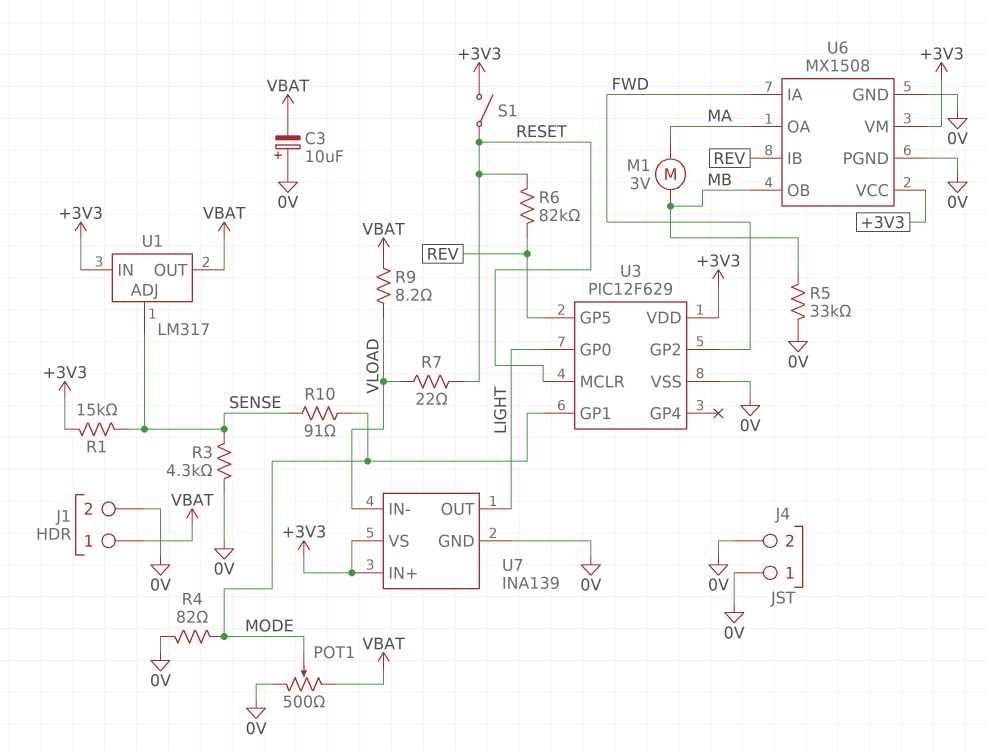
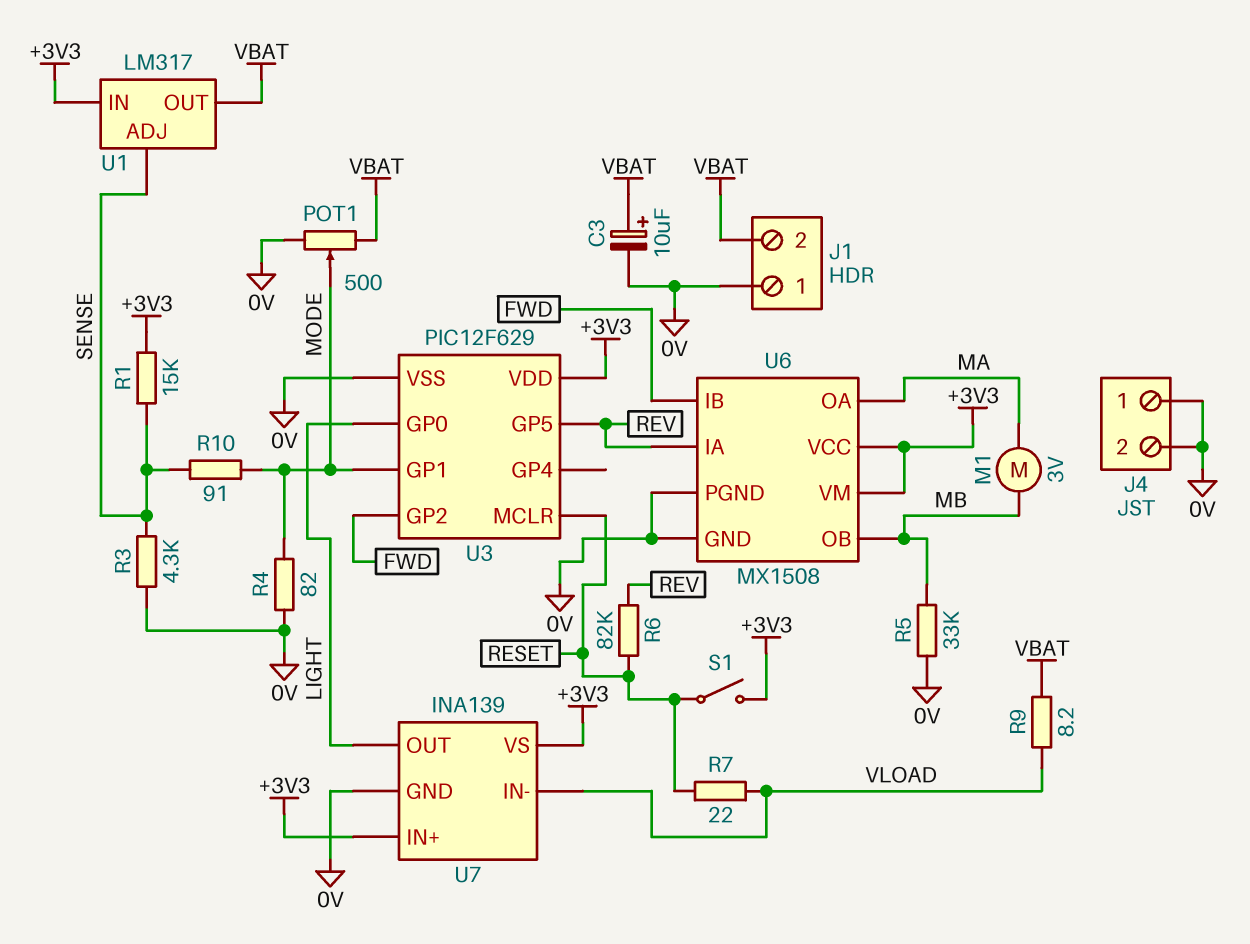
C3: 10uF (plus 0V, minus VBAT) -> 10uF (plus VBAT, minus 0V)
J1 pin 1: VBAT -> 0V
J1 pin 2: 0V -> VBAT
U6 pin IA: FWD -> REV
U6 pin IB: REV -> FWD

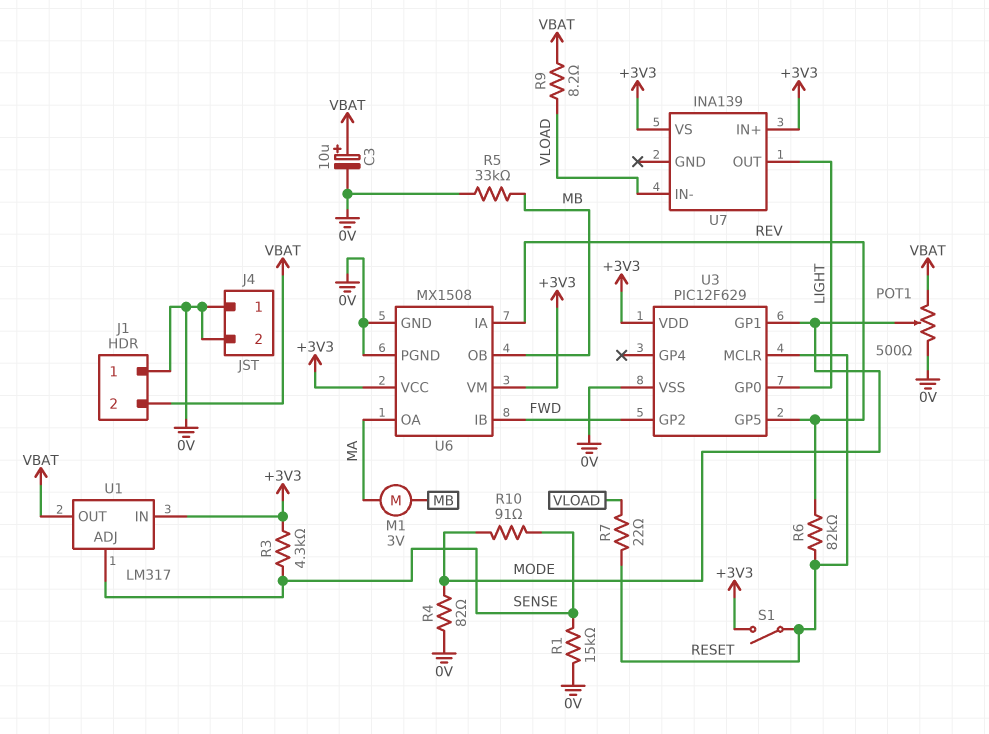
R1: 15k (+3V3, SENSE) -> 15k (0V, SENSE)
R3: 4.3k (0V, SENSE) -> 4.3k (+3V3, SENSE)
U7 pin GND: 0V -> none

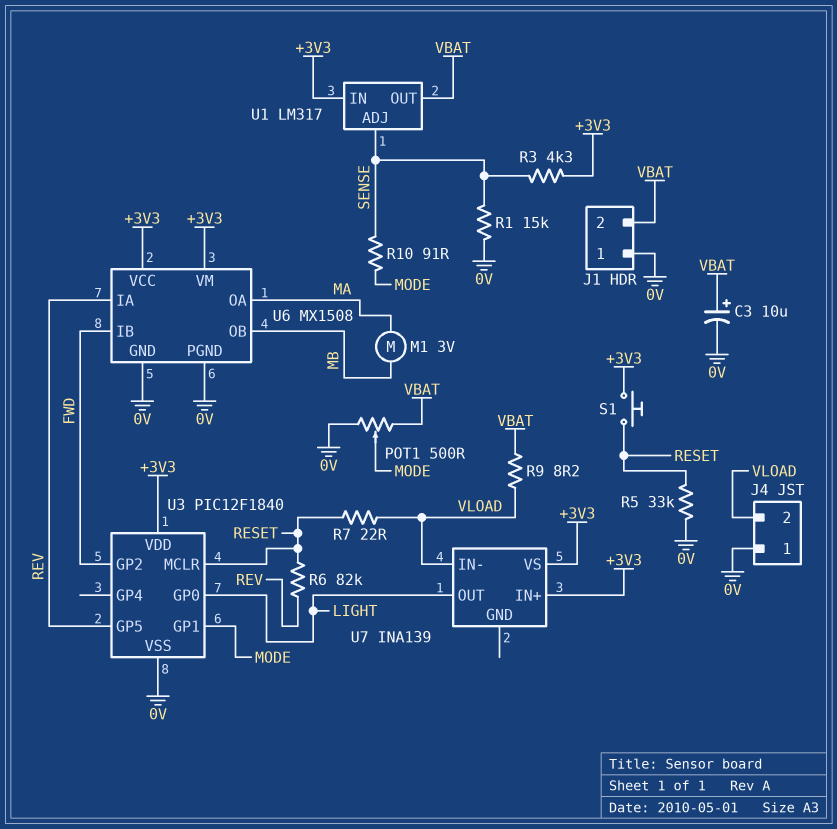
J4 pin 2: 0V -> VLOAD
R4: 82 (0V, MODE) -> none
R5: 33k (0V, MB) -> 33k (0V, RESET)
S1: switch (+3V3, RESET) -> button (+3V3, RESET)
U3: PIC12F629 -> PIC12F1840

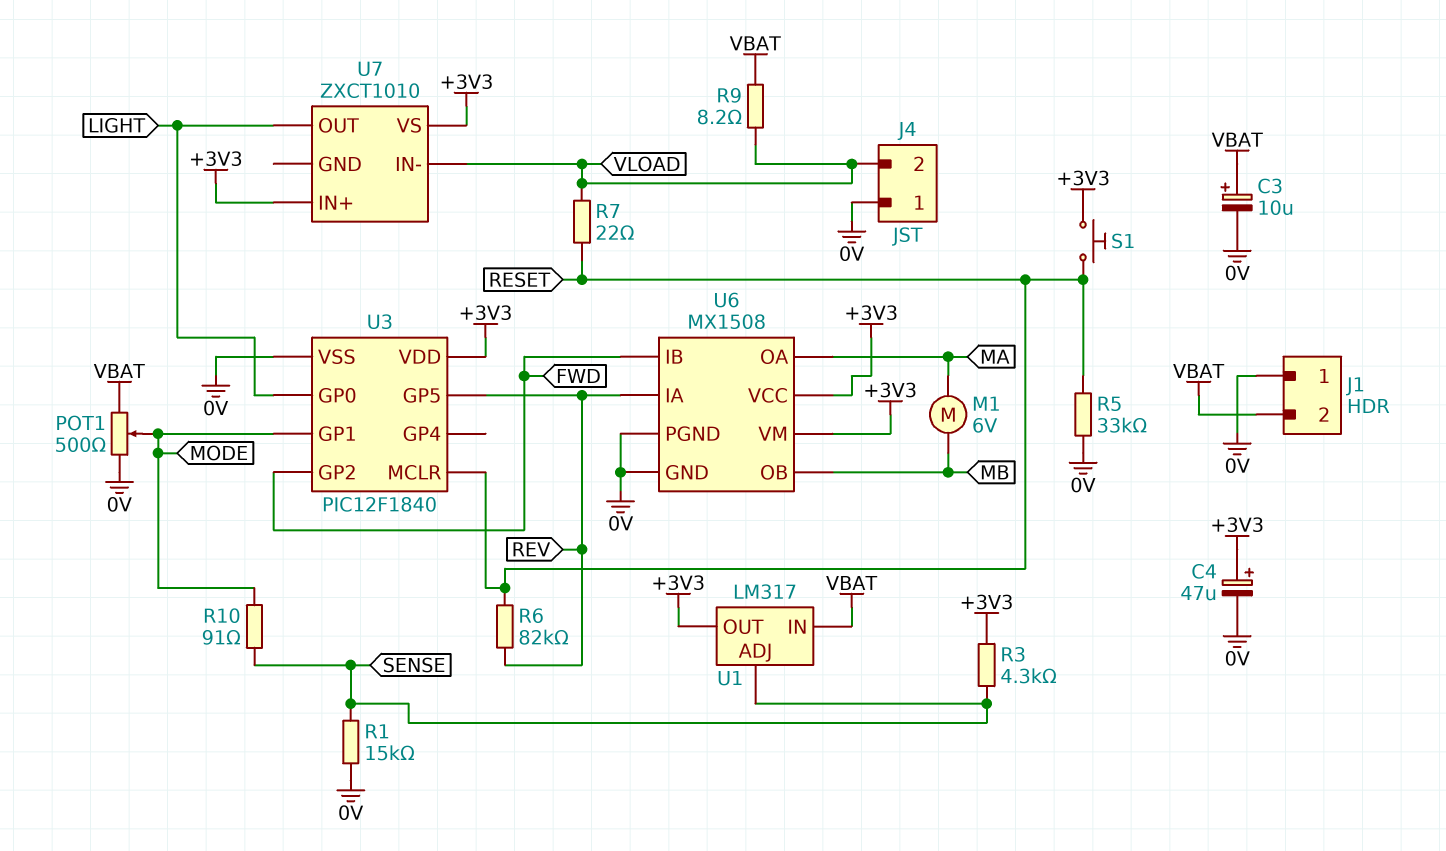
C4: none -> 47uF (plus +3V3, minus 0V)
M1: motor 3V (MA, MB) -> motor 6V (MA, MB)
U1 pin IN: +3V3 -> VBAT
U1 pin OUT: VBAT -> +3V3
U7: INA139 -> ZXCT1010

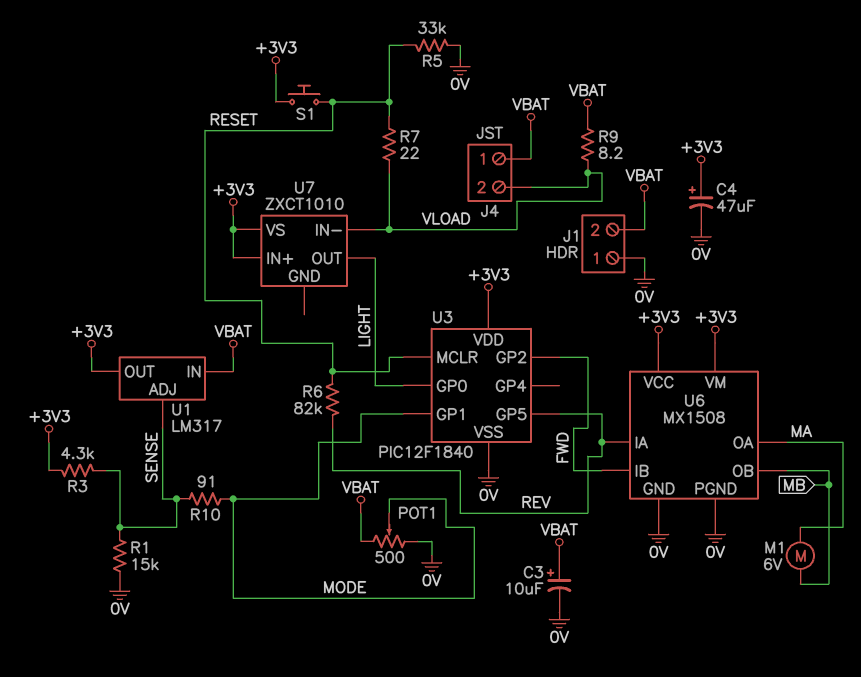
J4 pin 1: 0V -> VBAT

